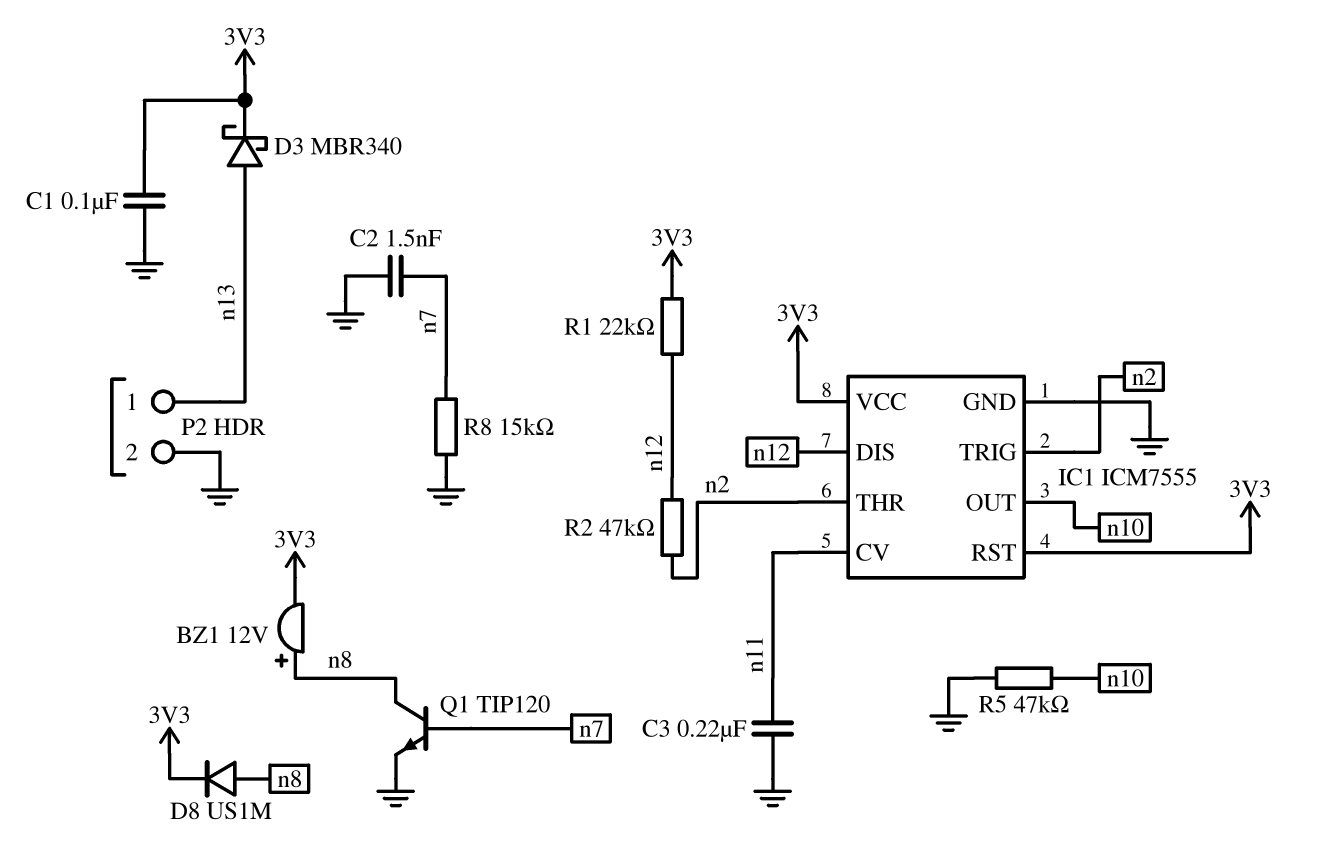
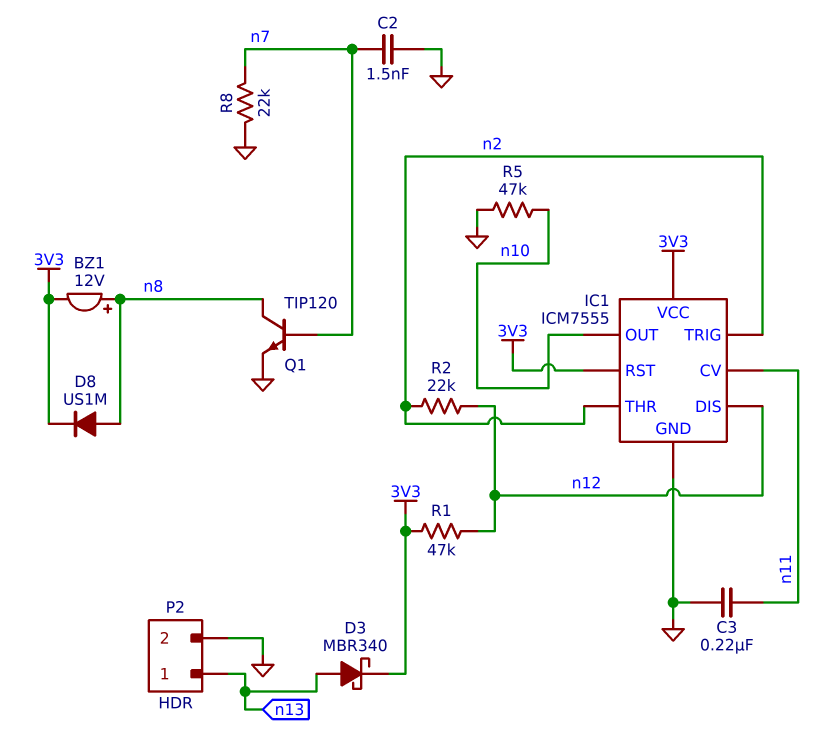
C1: 100nF (3V3, GND) -> none
R1: 22k (3V3, n12) -> 47k (3V3, n12)
R2: 47k (n2, n12) -> 22k (n2, n12)
R8: 15k (GND, n7) -> 22k (GND, n7)

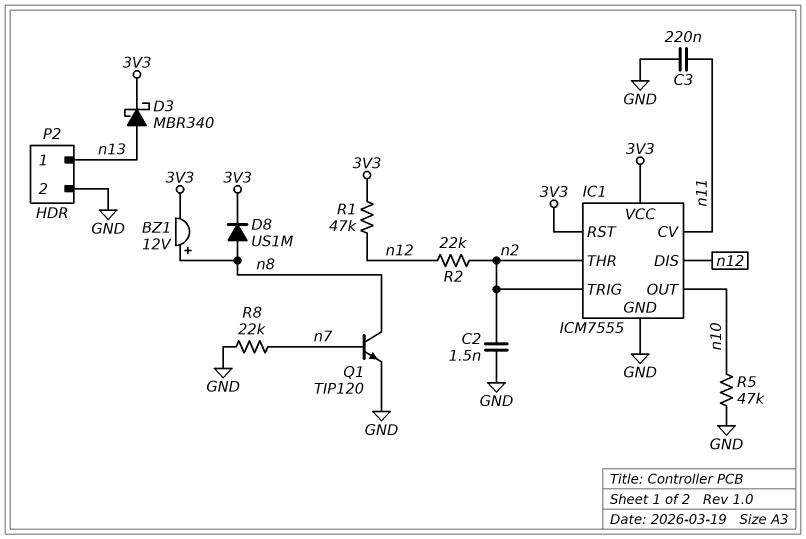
C2: 1.5nF (GND, n7) -> 1.5nF (GND, n2)

